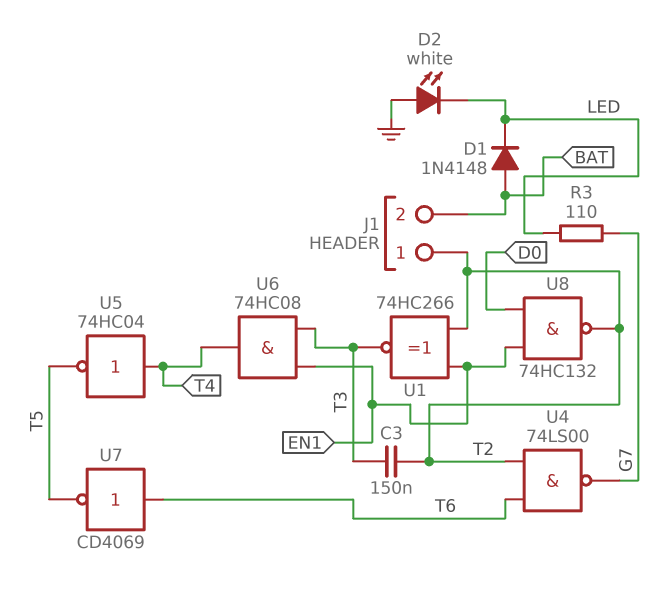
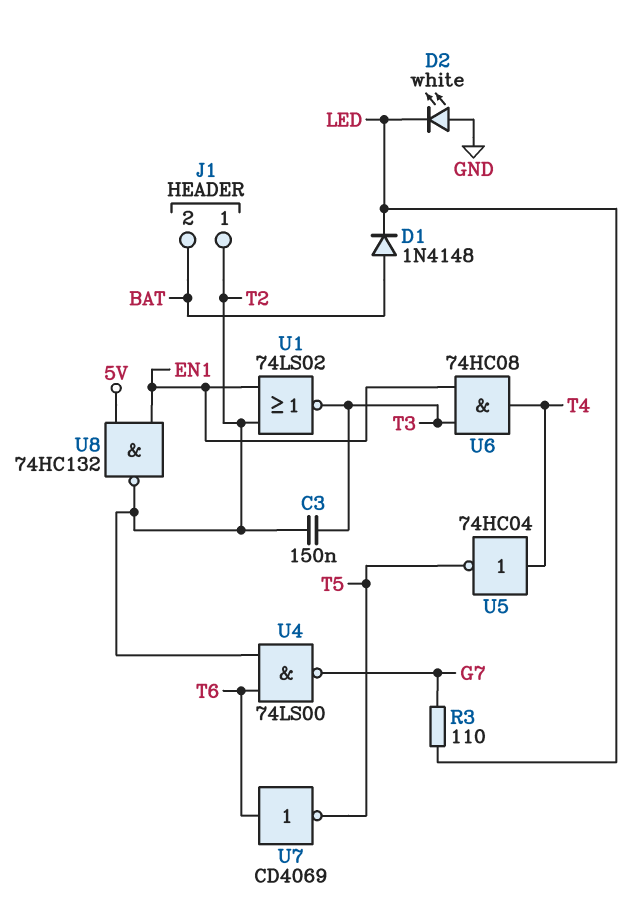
U1: XNOR 74HC266 (in EN1, in T2, out T3) -> NOR 74LS02 (in EN1, in T2, out T3)
U8: NAND 74HC132 (in D0, in EN1, out T2) -> NAND 74HC132 (in 5V, in EN1, out T2)

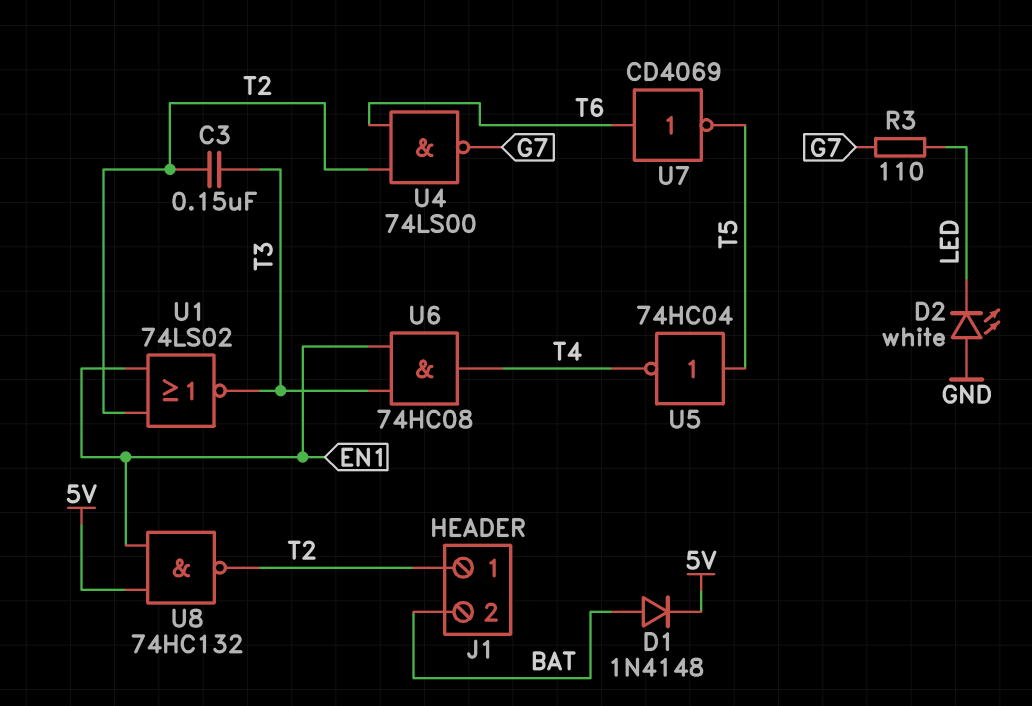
D1: diode 1N4148 (A BAT, K LED) -> diode 1N4148 (A BAT, K 5V)
U5: NOT 74HC04 (in T4, out T5) -> NOT 74HC04 (in T5, out T4)

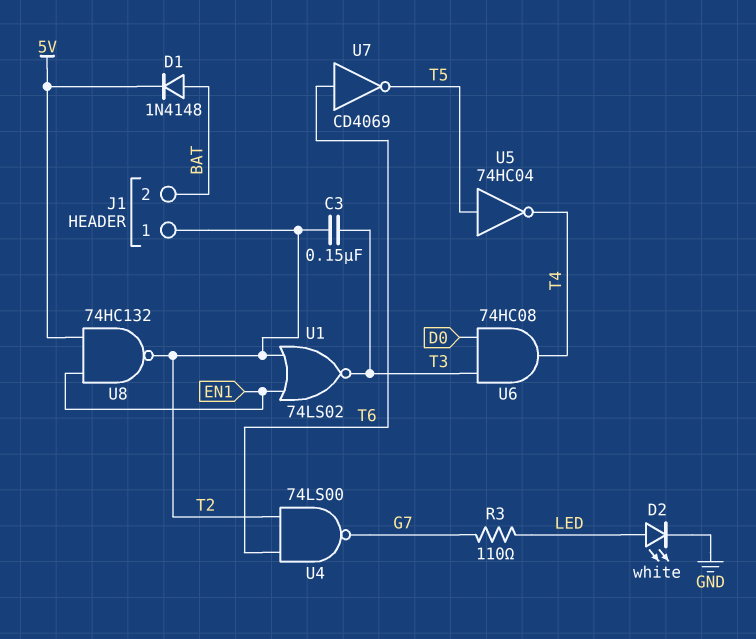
D2: LED white (A GND, K LED) -> LED white (A LED, K GND)
U6: AND 74HC08 (in EN1, in T3, out T4) -> AND 74HC08 (in D0, in T3, out T4)

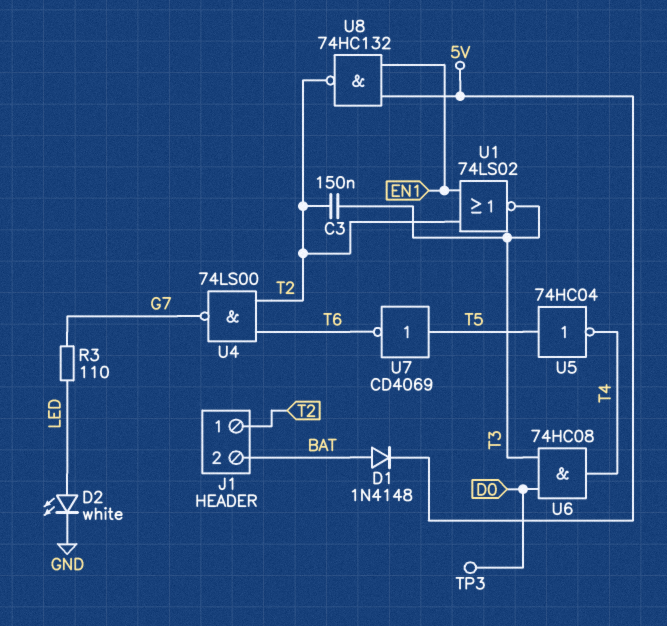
TP3: none -> test point (D0)
U7: NOT CD4069 (in T6, out T5) -> NOT CD4069 (in T5, out T6)

